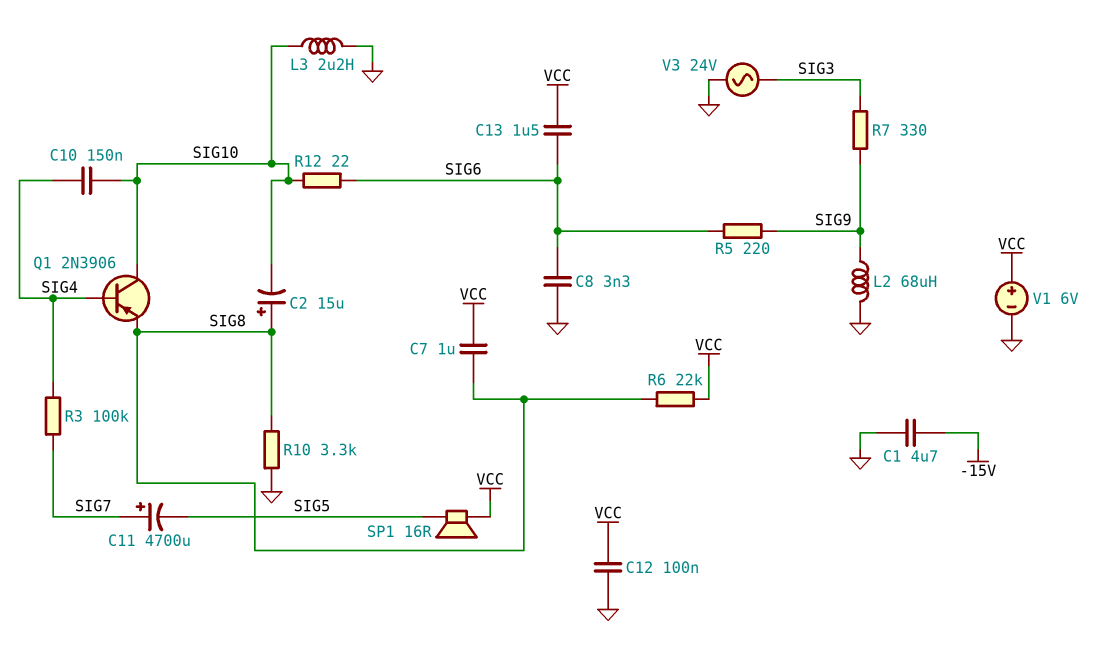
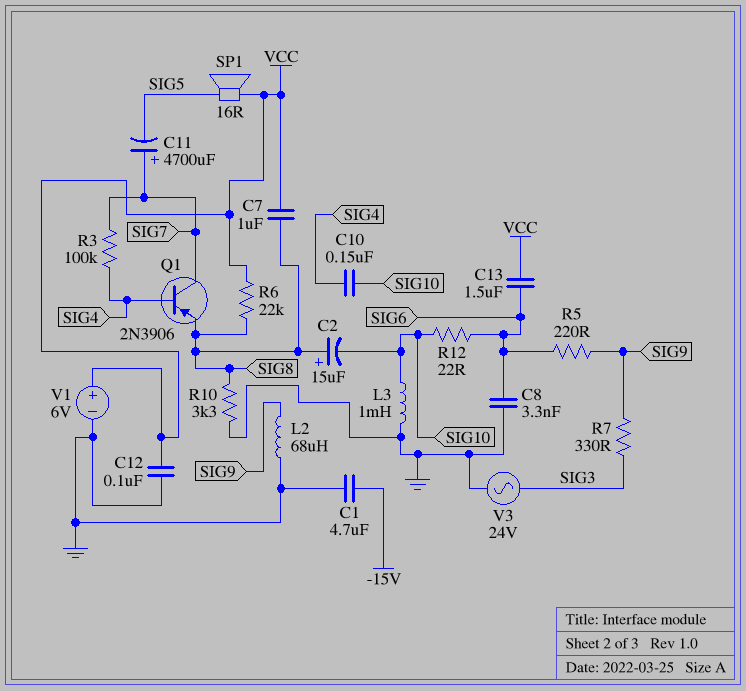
L3: 2.2uH (GND, SIG10) -> 1mH (GND, SIG10)
Q1: PNP 2N3906 (B SIG4, C SIG10, E SIG8) -> PNP 2N3906 (B SIG4, C SIG7, E SIG8)

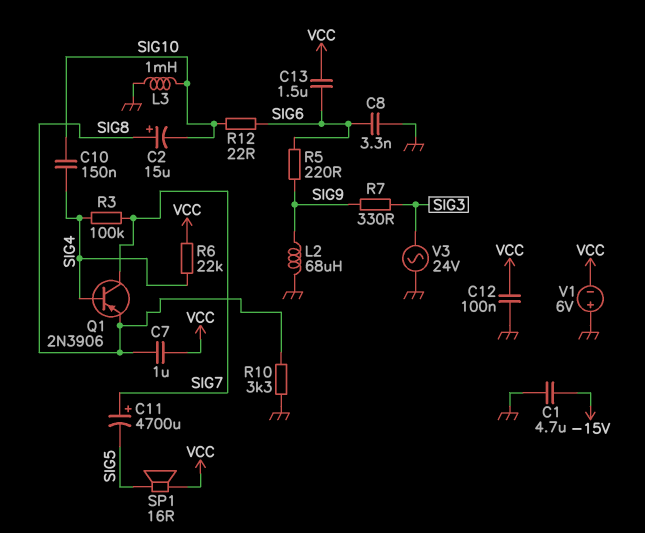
R6: 22k (SIG8, VCC) -> 22k (SIG4, VCC)
V1: 6V (plus VCC, minus GND) -> 6V (plus GND, minus VCC)

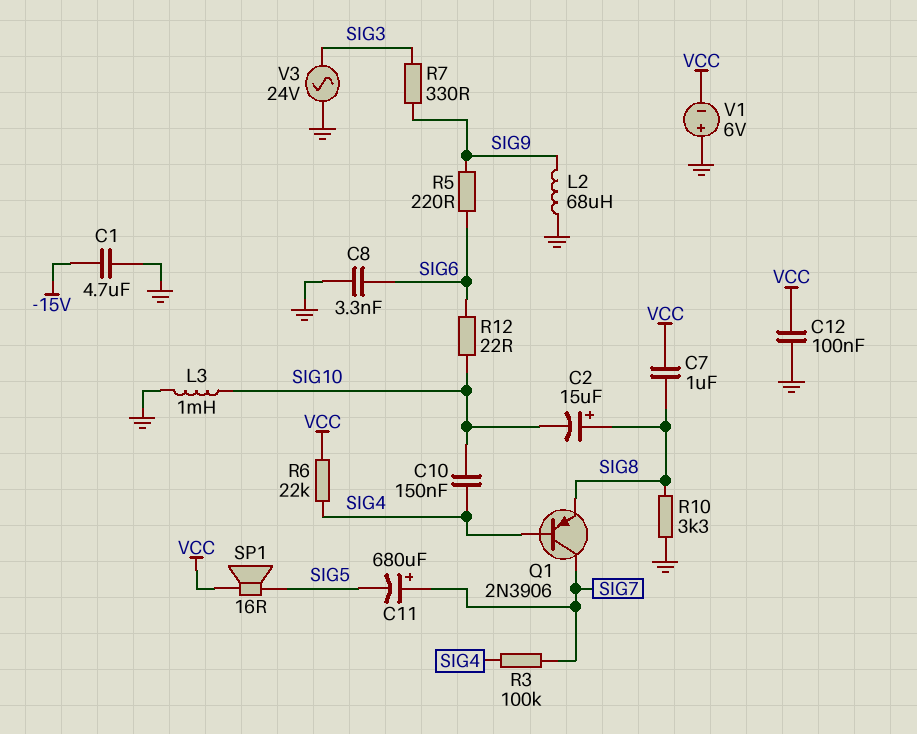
C11: 4700uF (plus SIG7, minus SIG5) -> 680uF (plus SIG7, minus SIG5)
C13: 1.5uF (SIG6, VCC) -> none

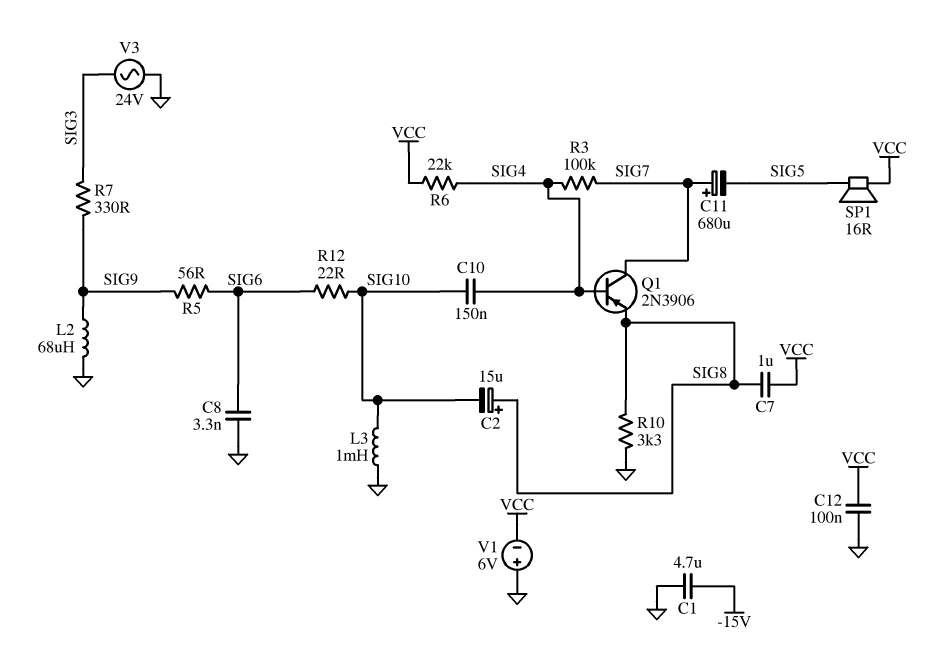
R5: 220 (SIG6, SIG9) -> 56 (SIG6, SIG9)

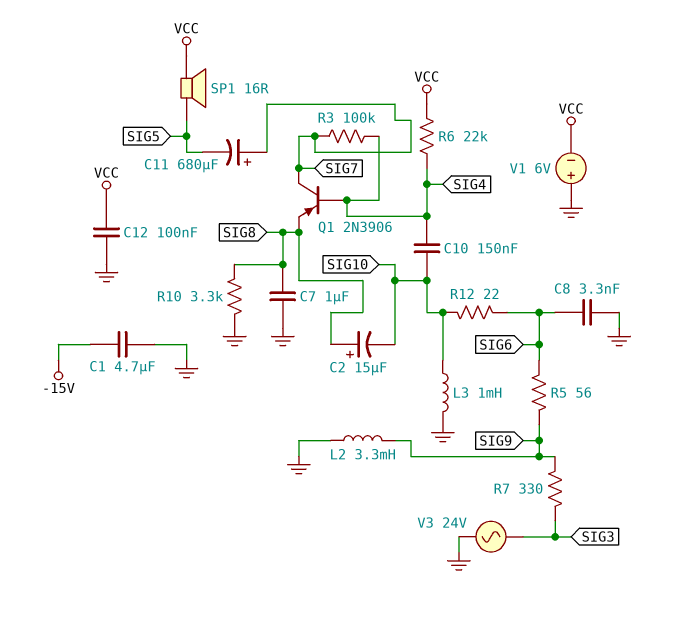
C7: 1uF (SIG8, VCC) -> 1uF (GND, SIG8)
L2: 68uH (GND, SIG9) -> 3.3mH (GND, SIG9)

